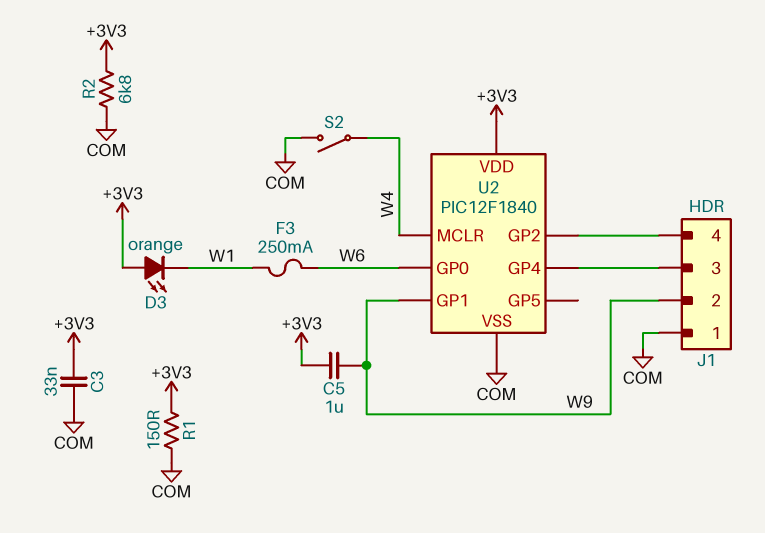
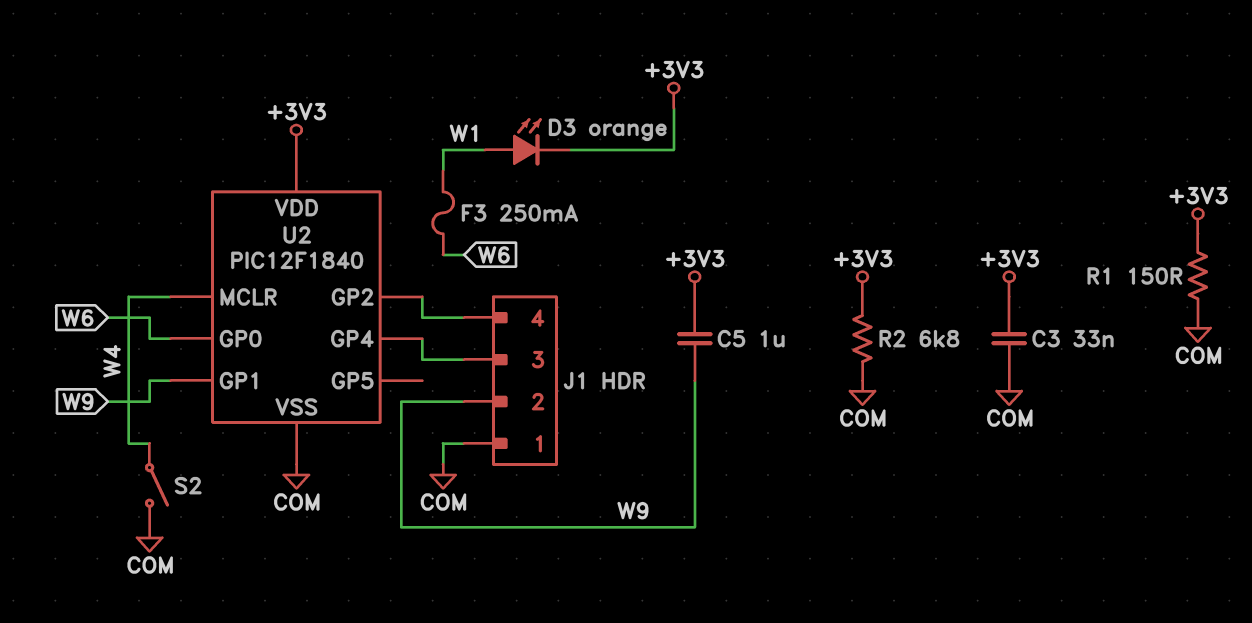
D3: LED orange (A +3V3, K W1) -> LED orange (A W1, K +3V3)

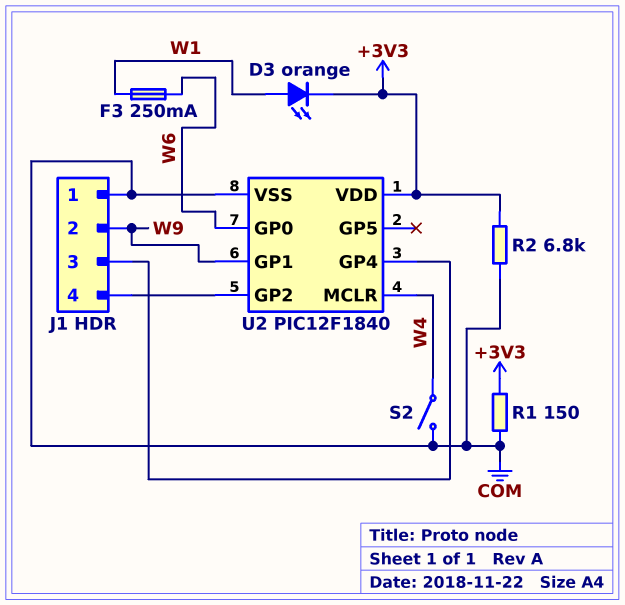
C3: 33nF (+3V3, COM) -> none
C5: 1uF (+3V3, W9) -> none

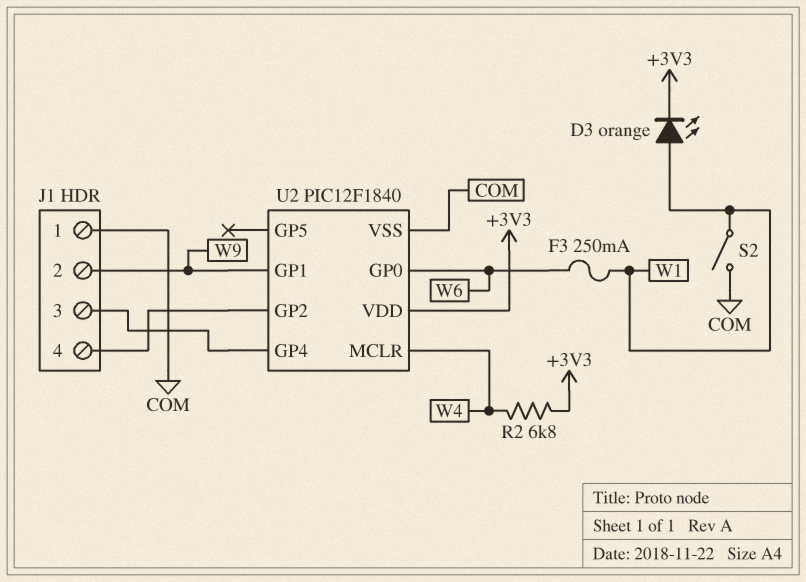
R1: 150 (+3V3, COM) -> none
R2: 6.8k (+3V3, COM) -> 6.8k (+3V3, W4)
S2: switch (COM, W4) -> switch (COM, W1)

